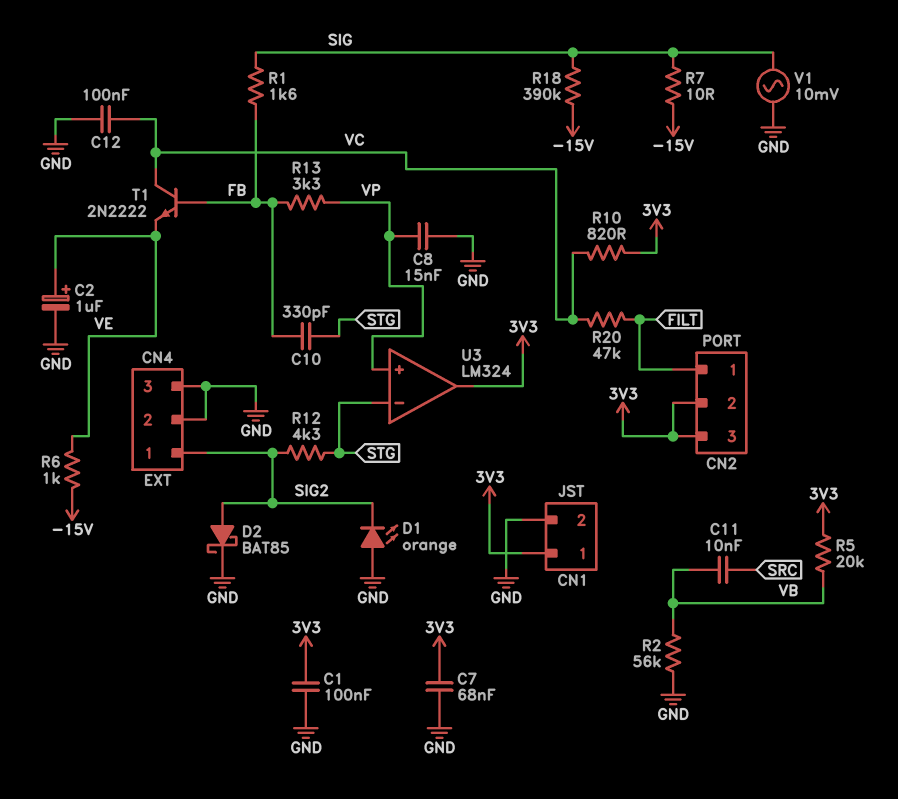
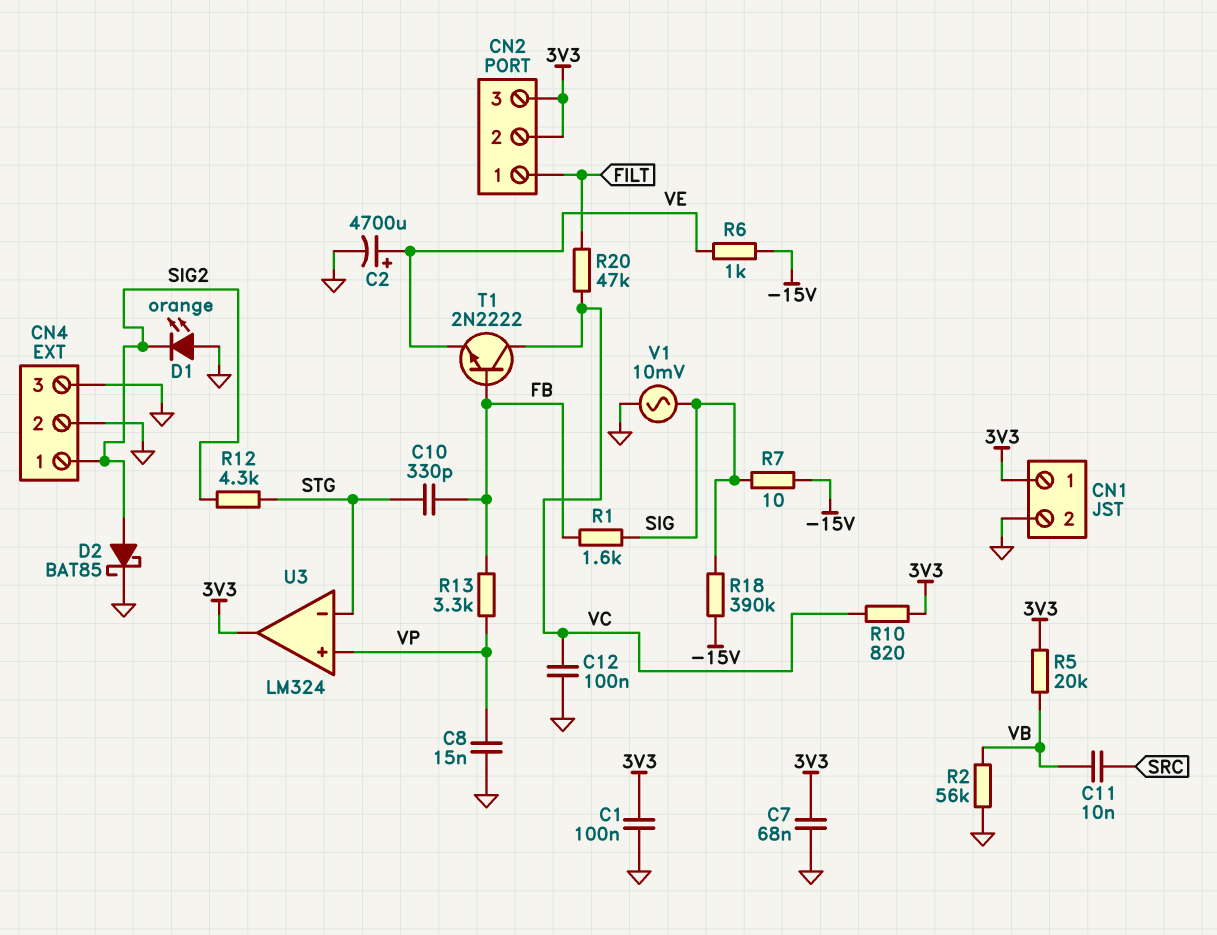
C2: 1uF (plus VE, minus GND) -> 4700uF (plus VE, minus GND)

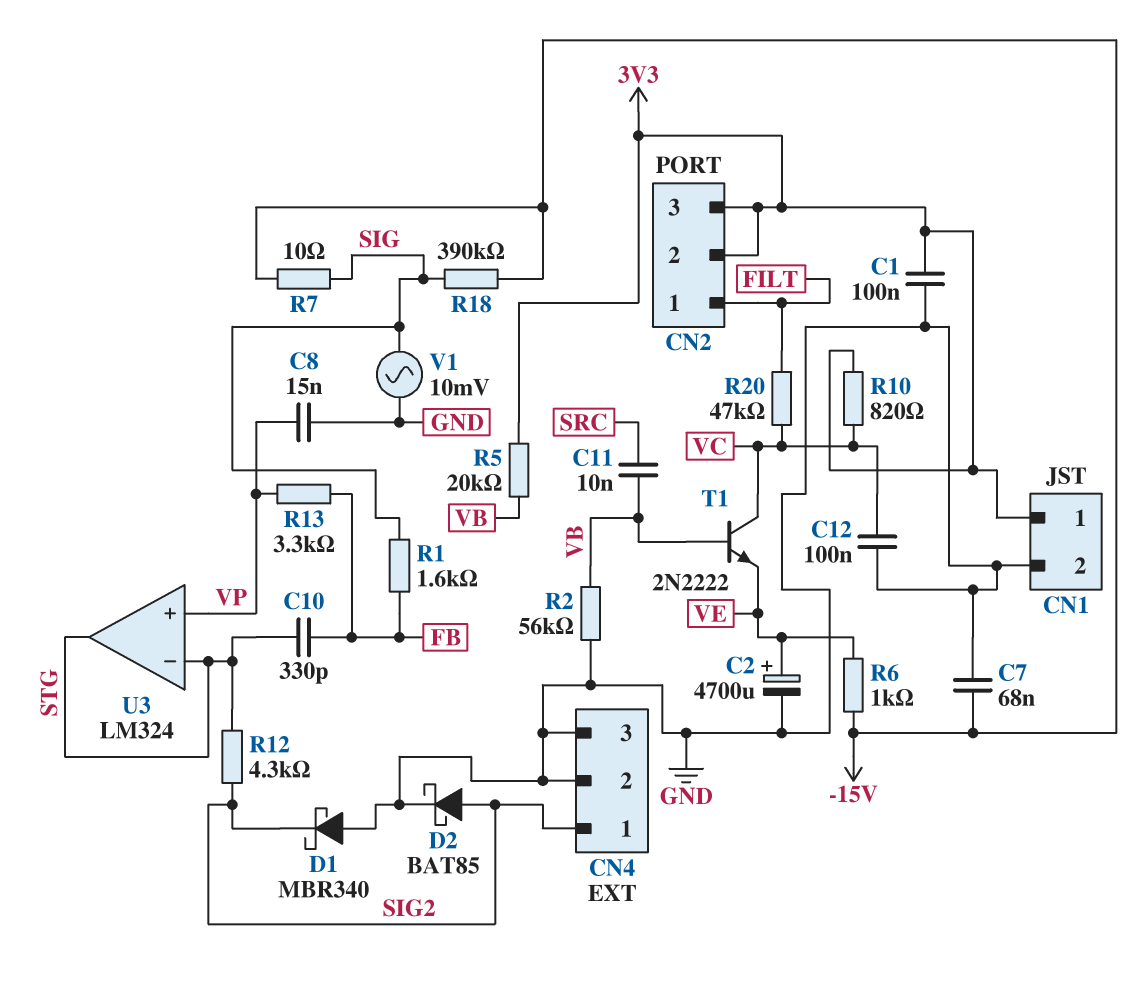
C7: 68nF (3V3, GND) -> 68nF (-15V, GND)
D1: LED orange (A GND, K SIG2) -> schottky MBR340 (A GND, K SIG2)
T1: NPN 2N2222 (B FB, C VC, E VE) -> NPN 2N2222 (B VB, C VC, E VE)
U3 pin out: 3V3 -> STG

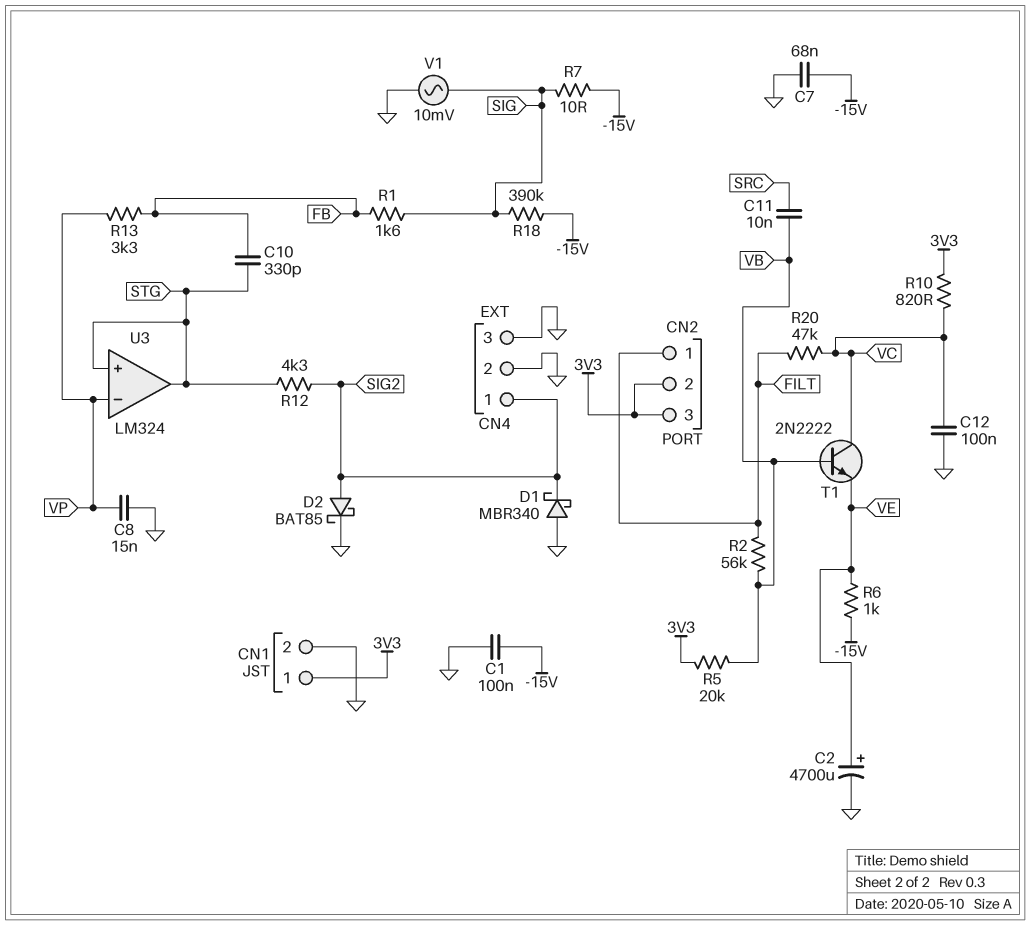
C1: 100nF (3V3, GND) -> 100nF (-15V, GND)
R2: 56k (GND, VB) -> 56k (FILT, VB)
U3 pin in+: VP -> STG
U3 pin in-: STG -> VP

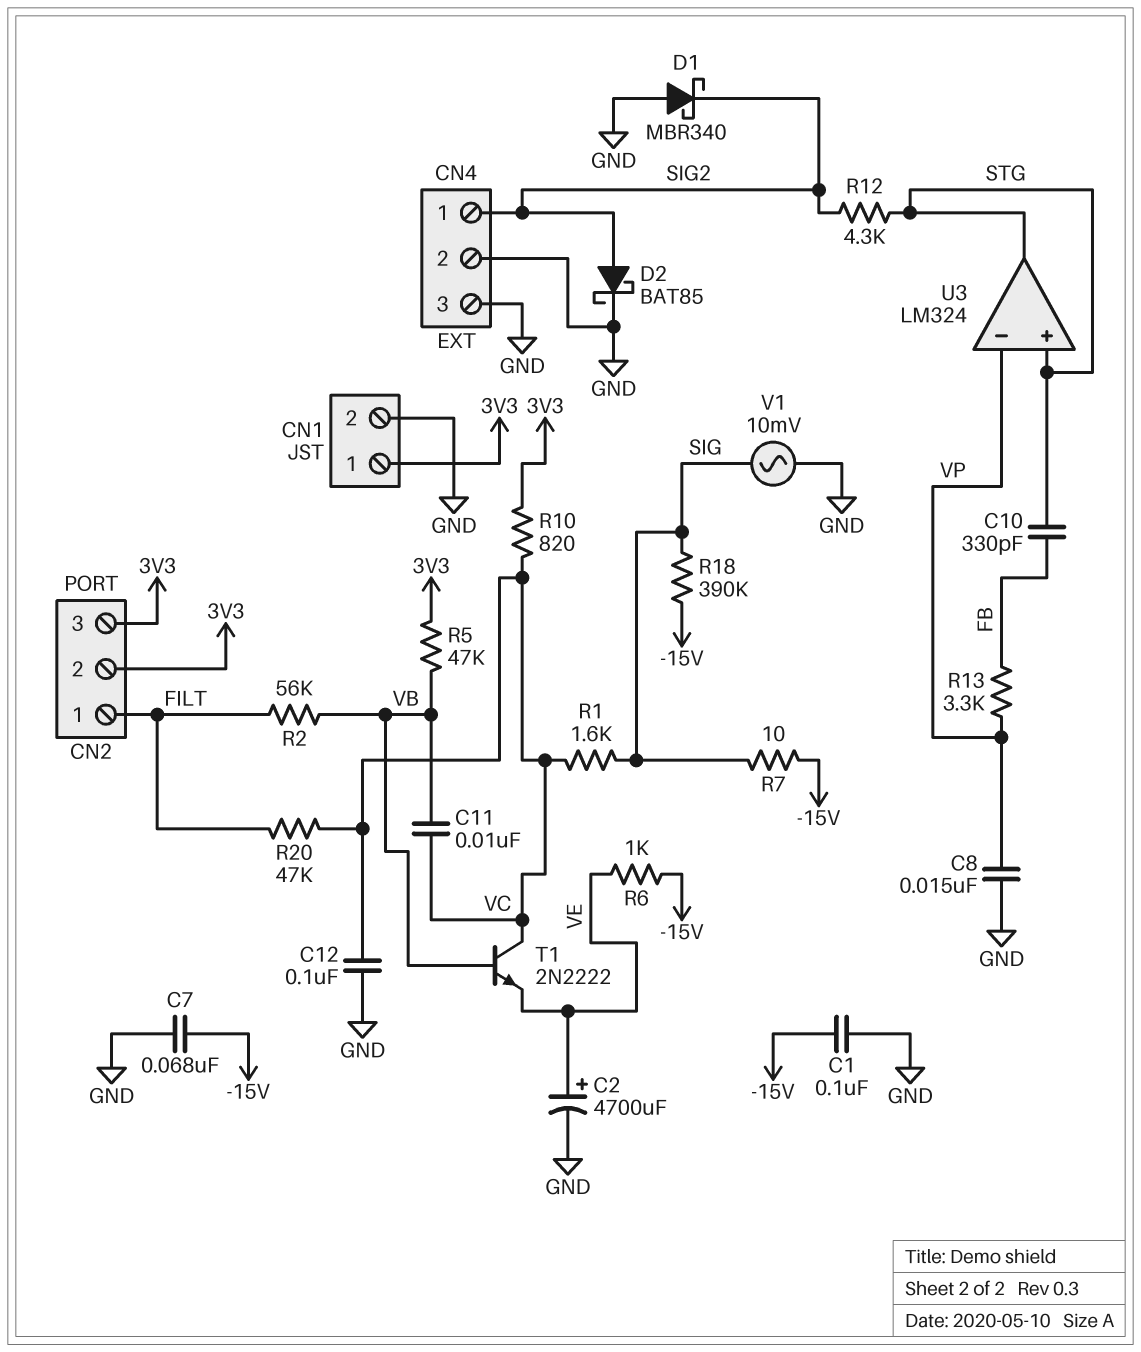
C11: 10nF (SRC, VB) -> 10nF (VB, VC)
R1: 1.6k (FB, SIG) -> 1.6k (SIG, VC)
R5: 20k (3V3, VB) -> 47k (3V3, VB)

